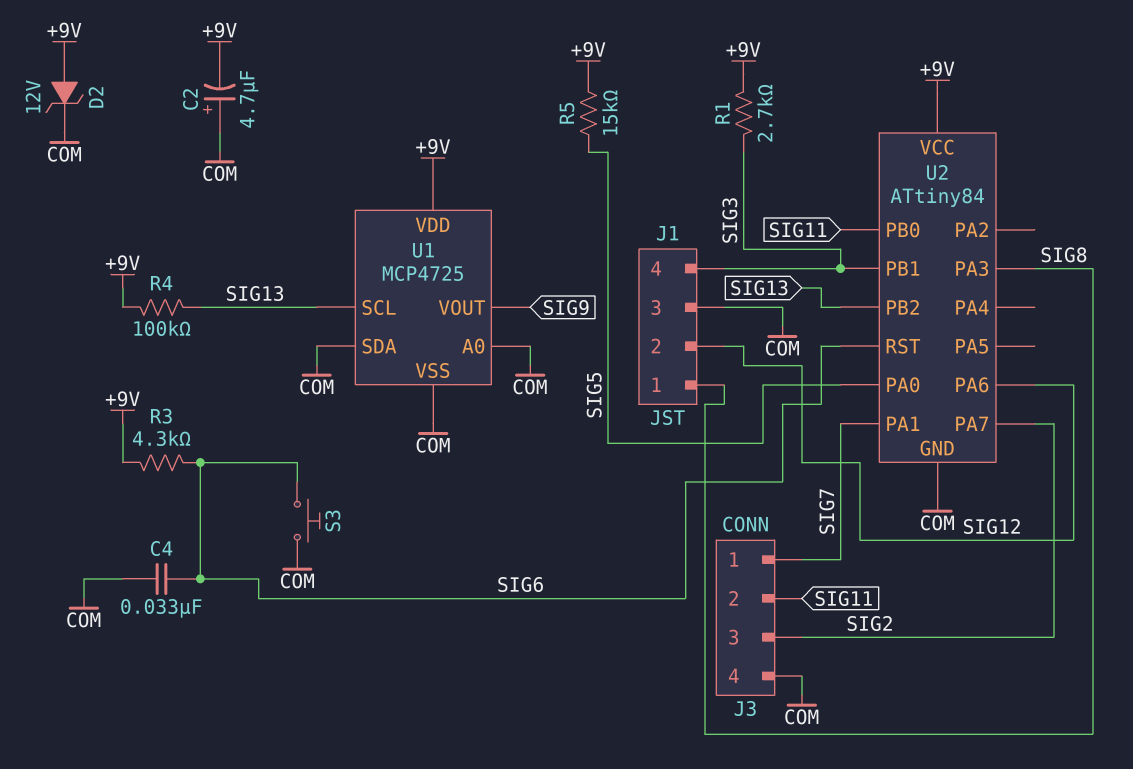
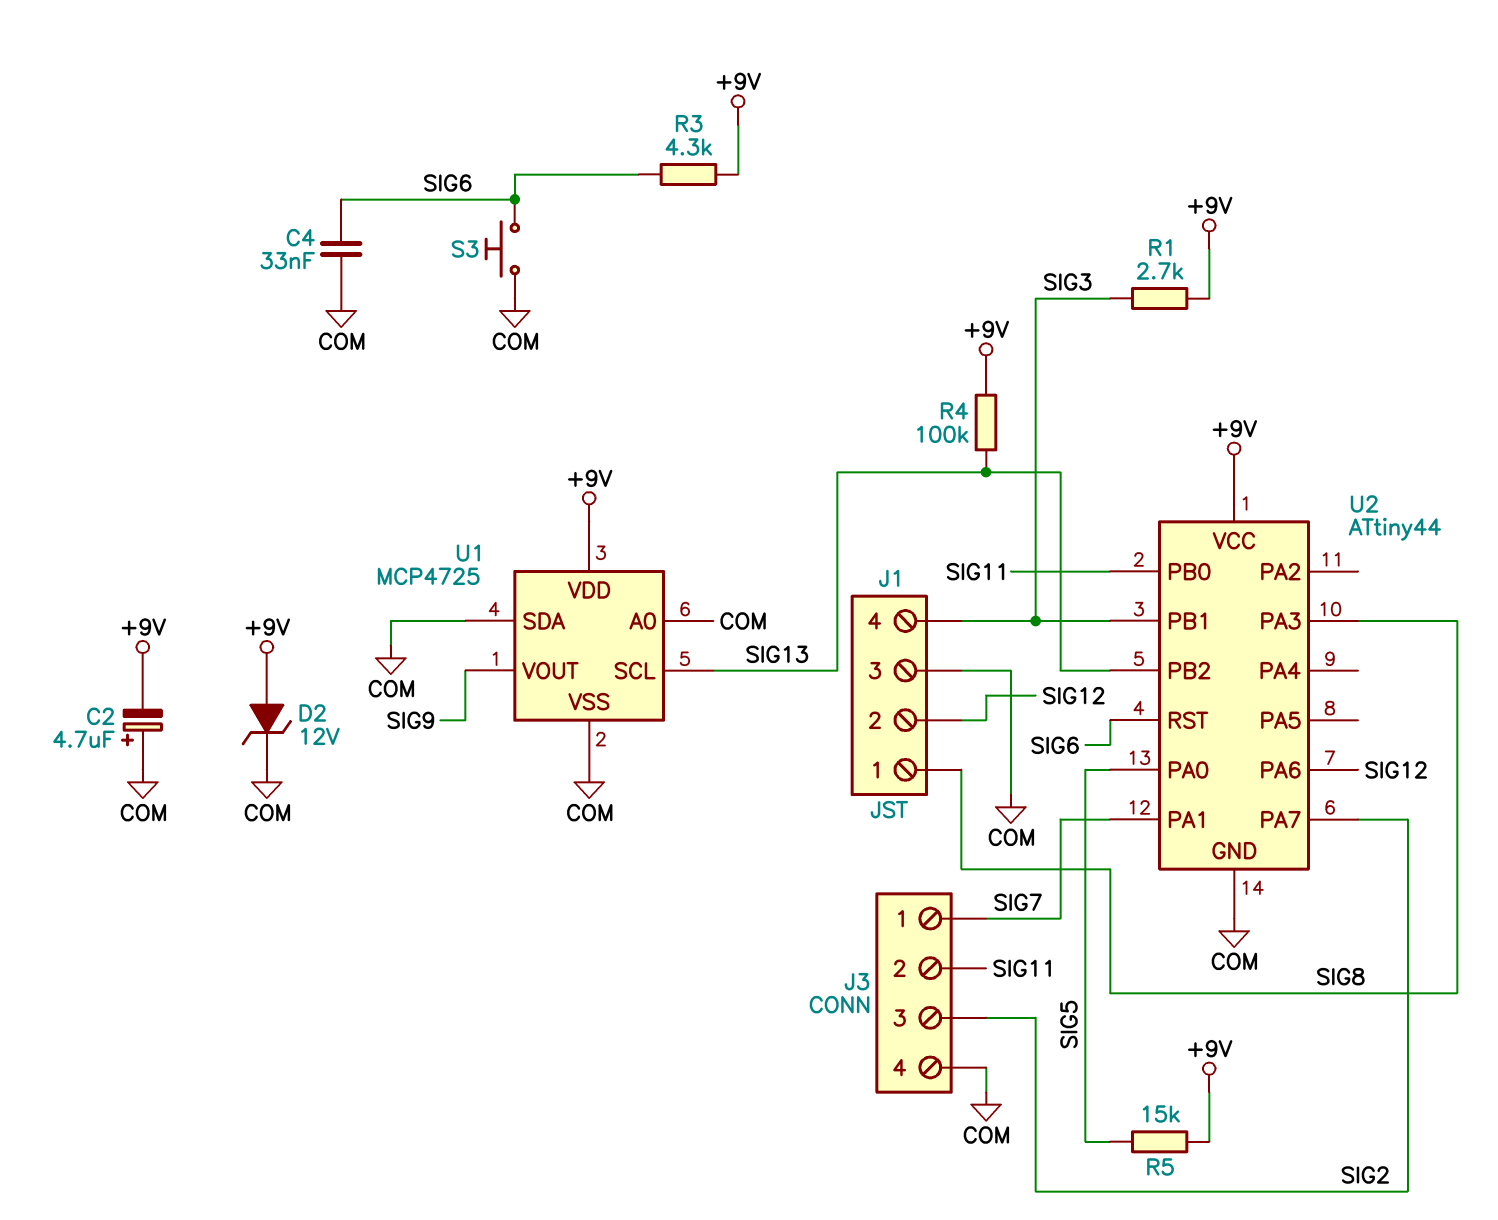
U2: ATtiny84 -> ATtiny44

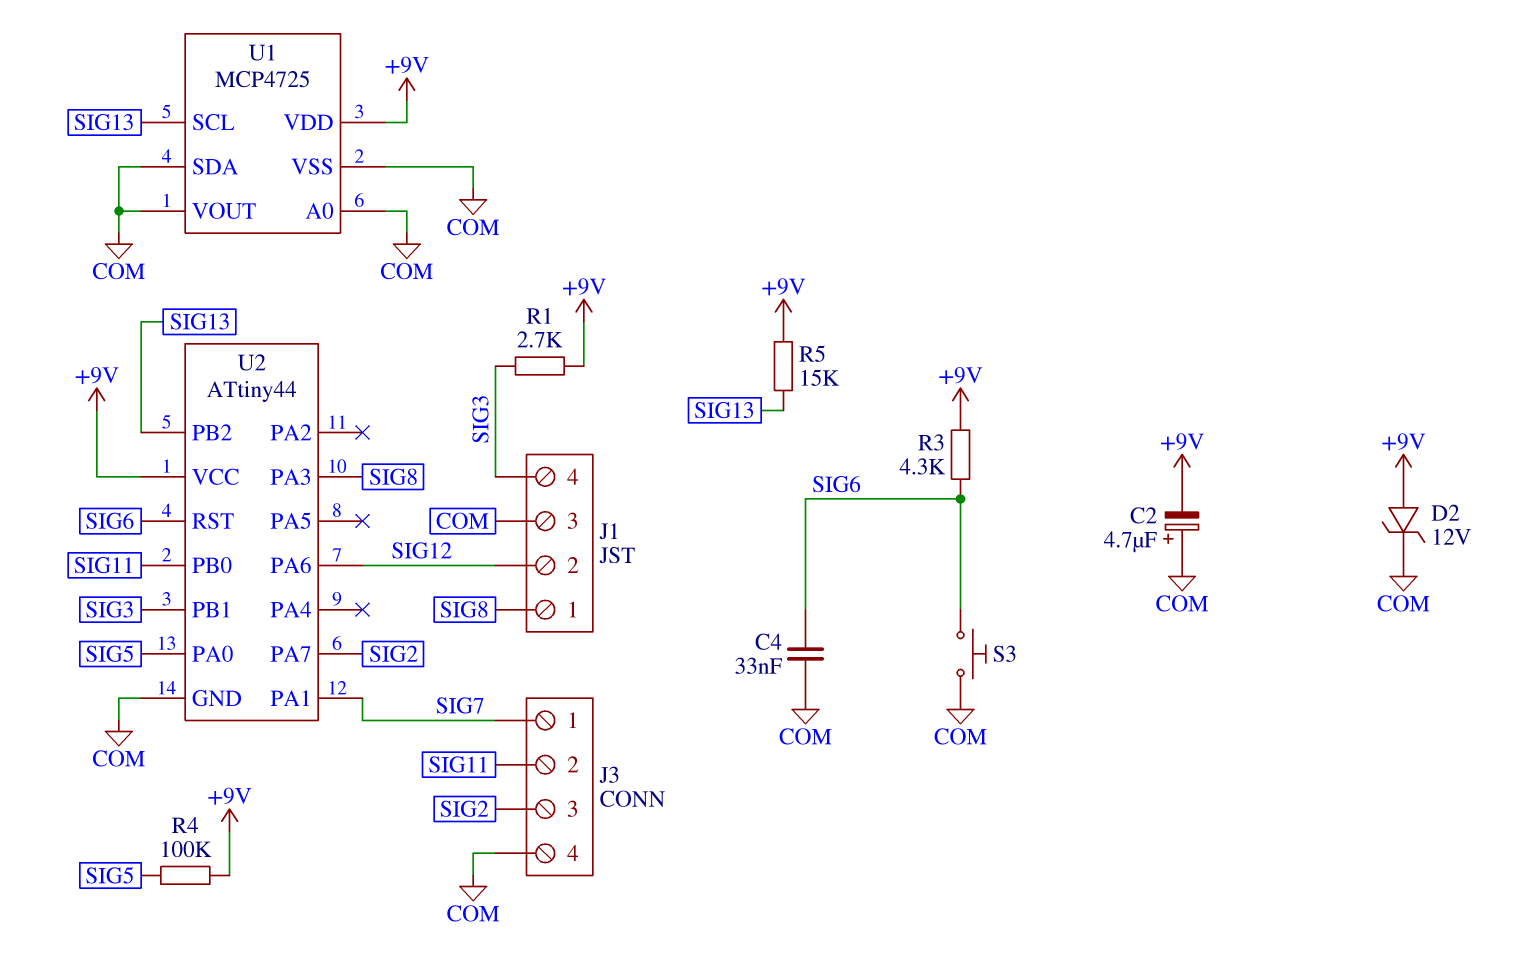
R4: 100k (+9V, SIG13) -> 100k (+9V, SIG5)
R5: 15k (+9V, SIG5) -> 15k (+9V, SIG13)
U1 pin VOUT: SIG9 -> COM

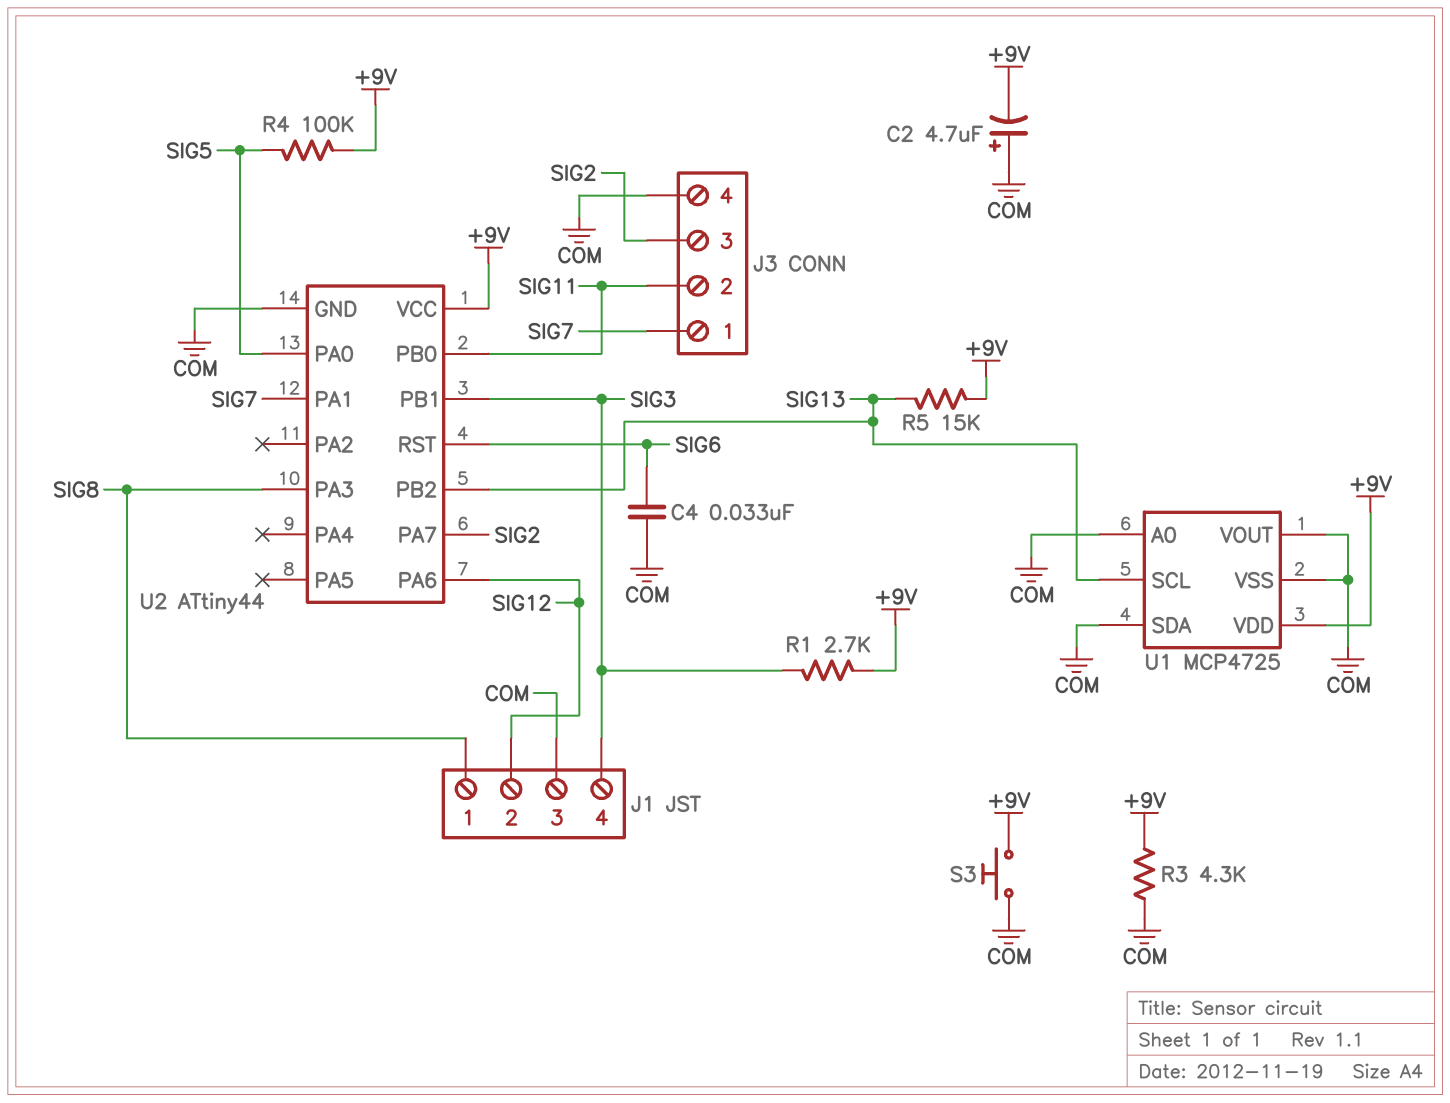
D2: zener 12V (A +9V, K COM) -> none
R3: 4.3k (+9V, SIG6) -> 4.3k (+9V, COM)
S3: button (COM, SIG6) -> button (+9V, COM)

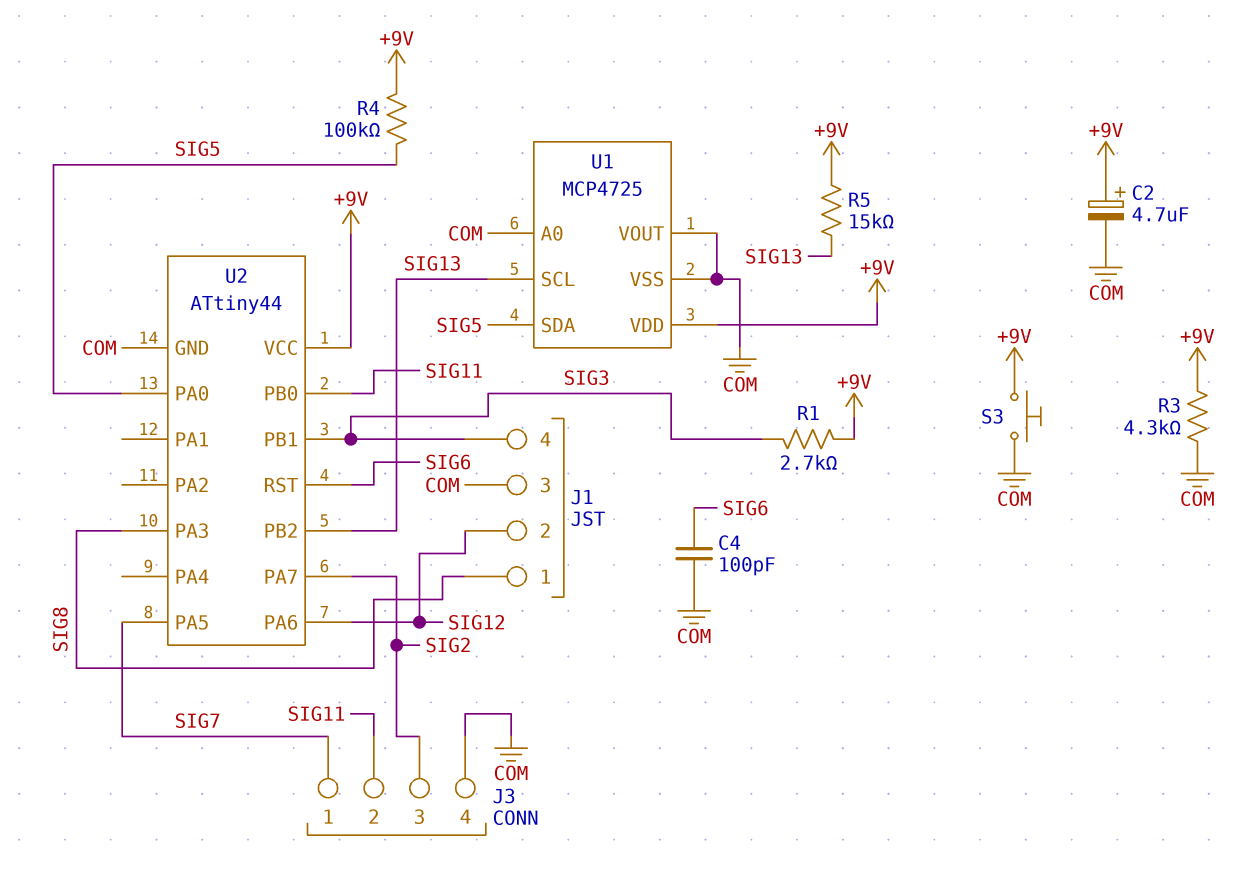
C2: 4.7uF (plus COM, minus +9V) -> 4.7uF (plus +9V, minus COM)
C4: 33nF (COM, SIG6) -> 100pF (COM, SIG6)
U1 pin SDA: COM -> SIG5
U2 pin PA1: SIG7 -> none
U2 pin PA5: none -> SIG7

